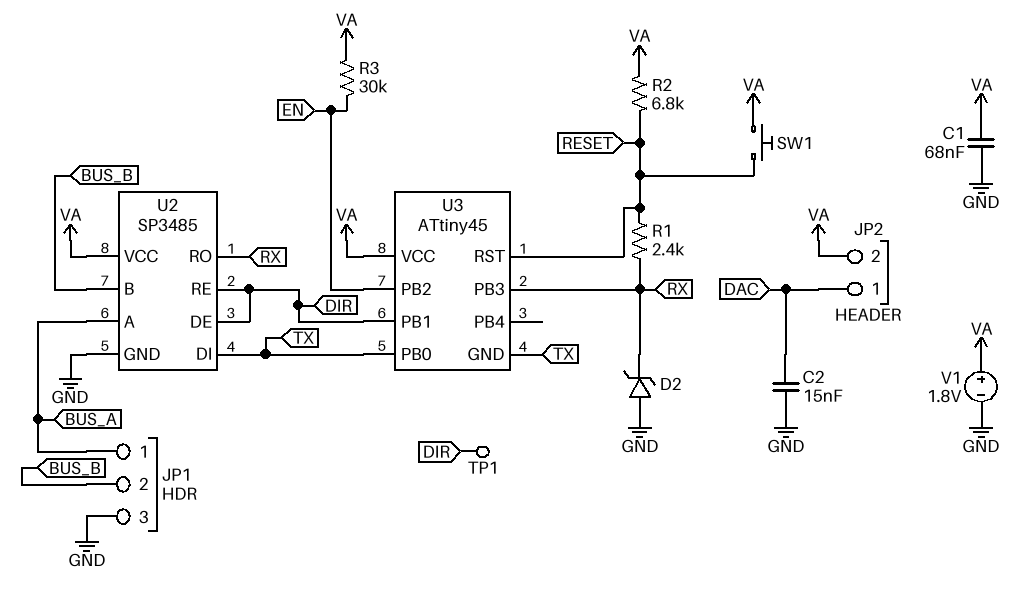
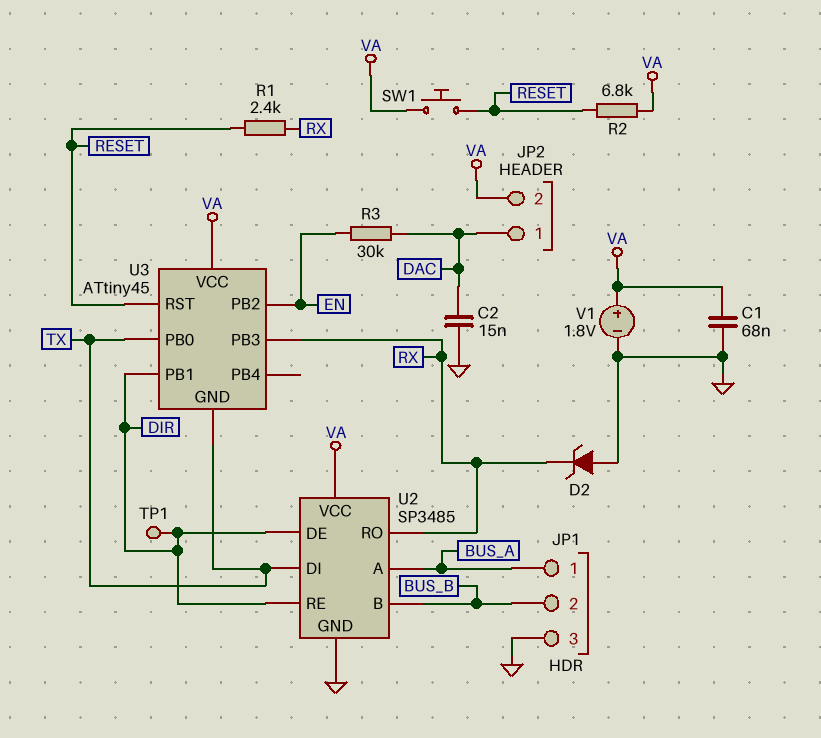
R3: 30k (EN, VA) -> 30k (DAC, EN)

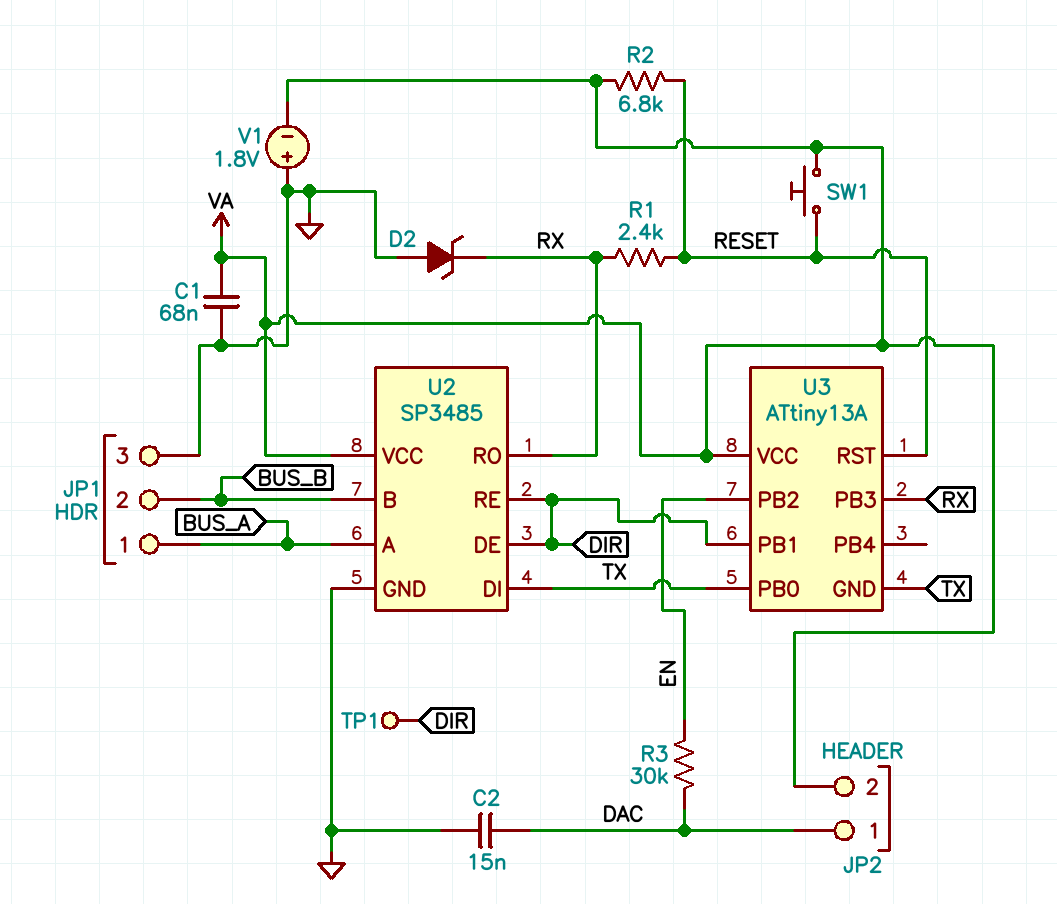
U3: ATtiny45 -> ATtiny13A
V1: 1.8V (plus VA, minus GND) -> 1.8V (plus GND, minus VA)

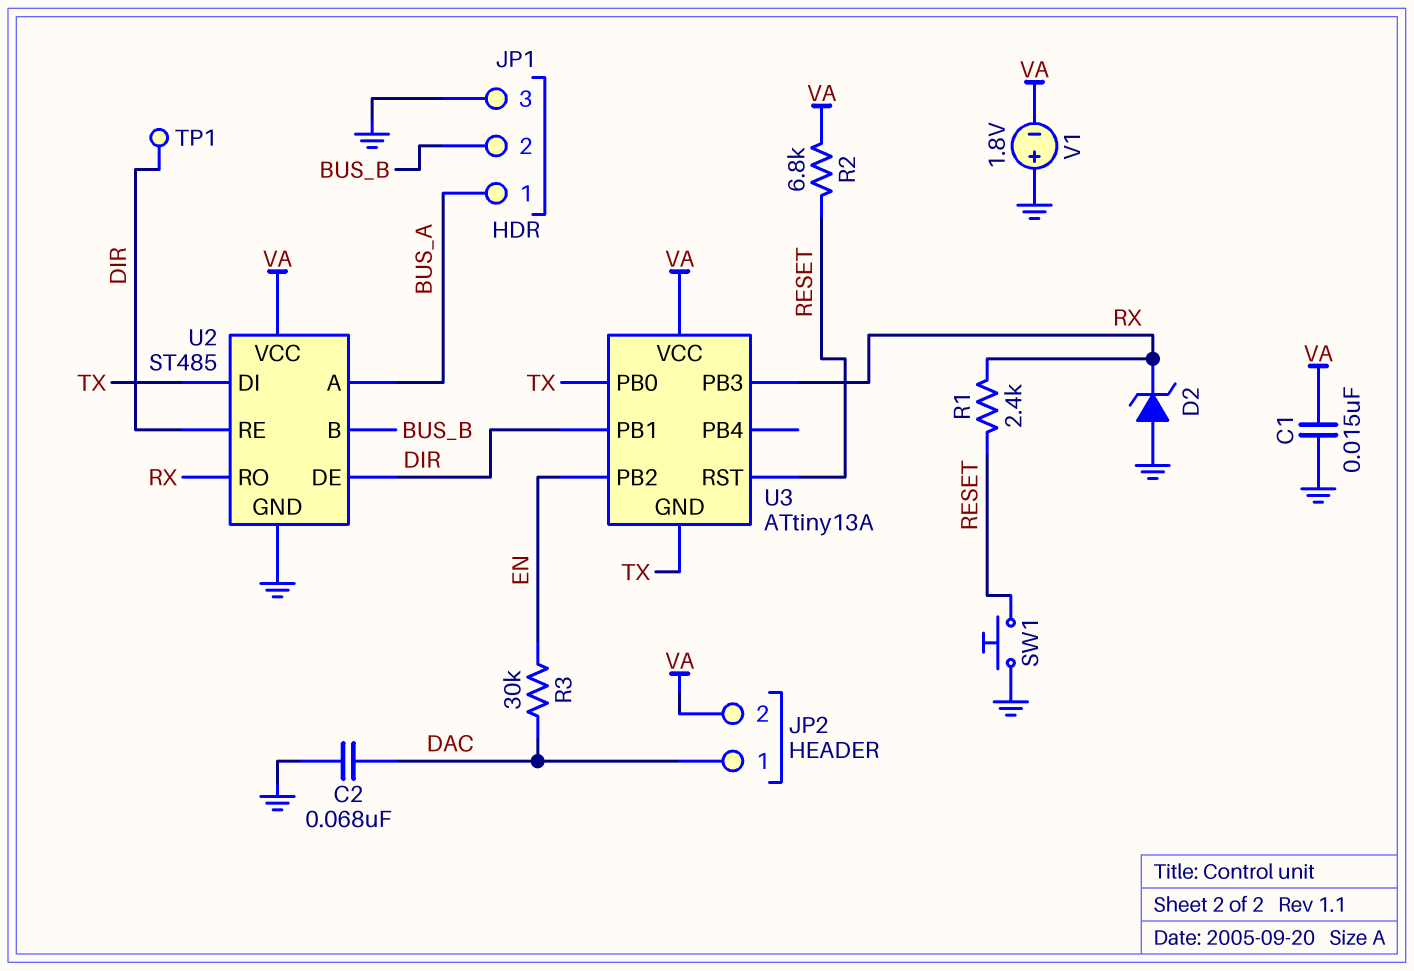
C1: 68nF (GND, VA) -> 15nF (GND, VA)
C2: 15nF (DAC, GND) -> 68nF (DAC, GND)
SW1: button (RESET, VA) -> button (GND, RESET)
U2: SP3485 -> ST485

